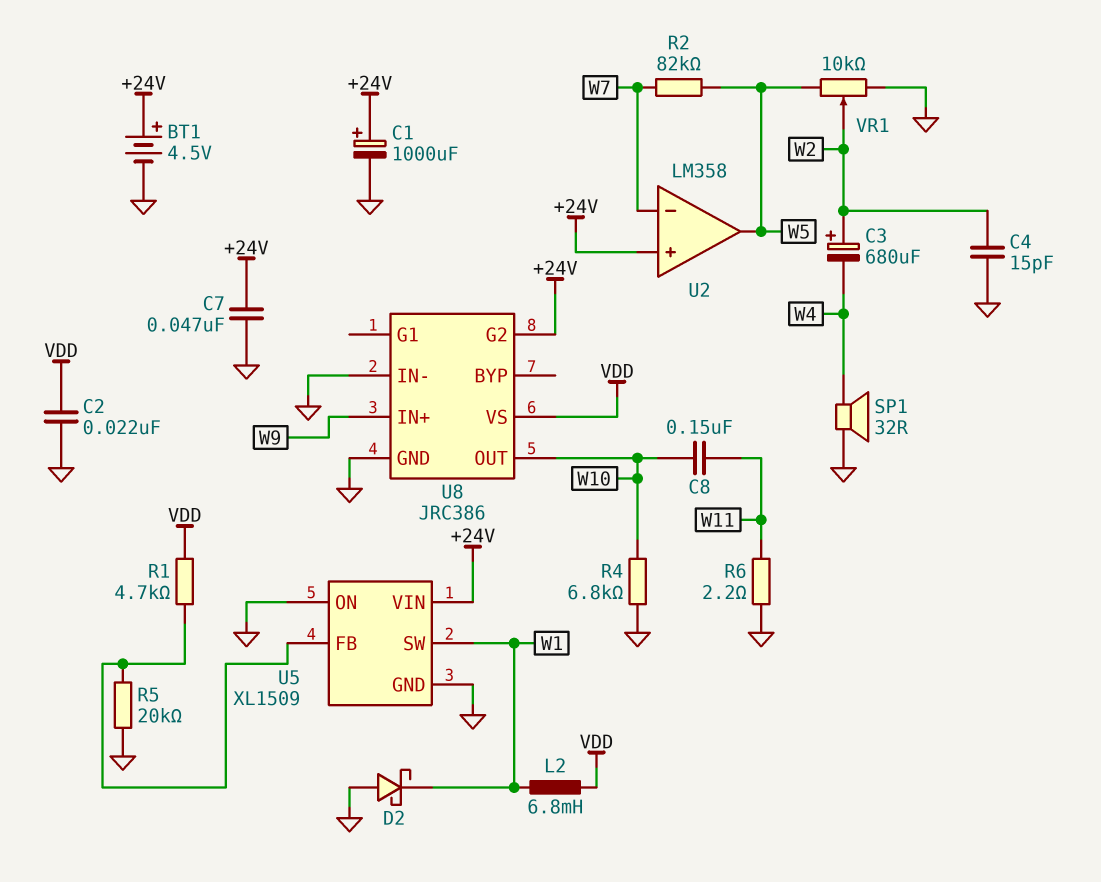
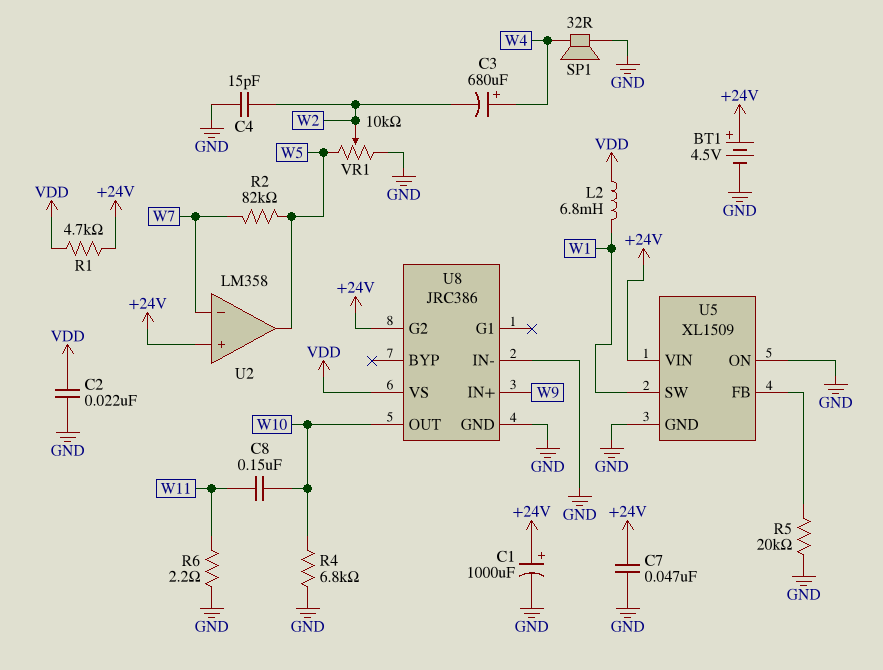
C3: 680uF (plus W2, minus W4) -> 680uF (plus W4, minus W2)
D2: schottky (A GND, K W1) -> none
R1: 4.7k (U5/FB, VDD) -> 4.7k (+24V, VDD)

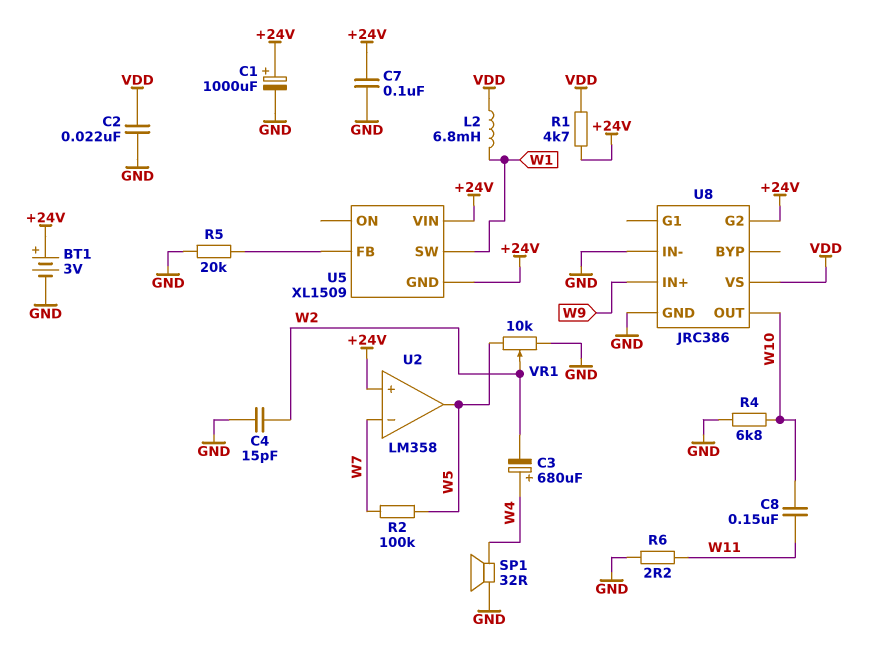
BT1: 4.5V (plus +24V, minus GND) -> 3V (plus +24V, minus GND)
C7: 47nF (+24V, GND) -> 100nF (+24V, GND)
R2: 82k (W5, W7) -> 100k (W5, W7)
U5 pin GND: GND -> +24V
U5 pin ON: GND -> none

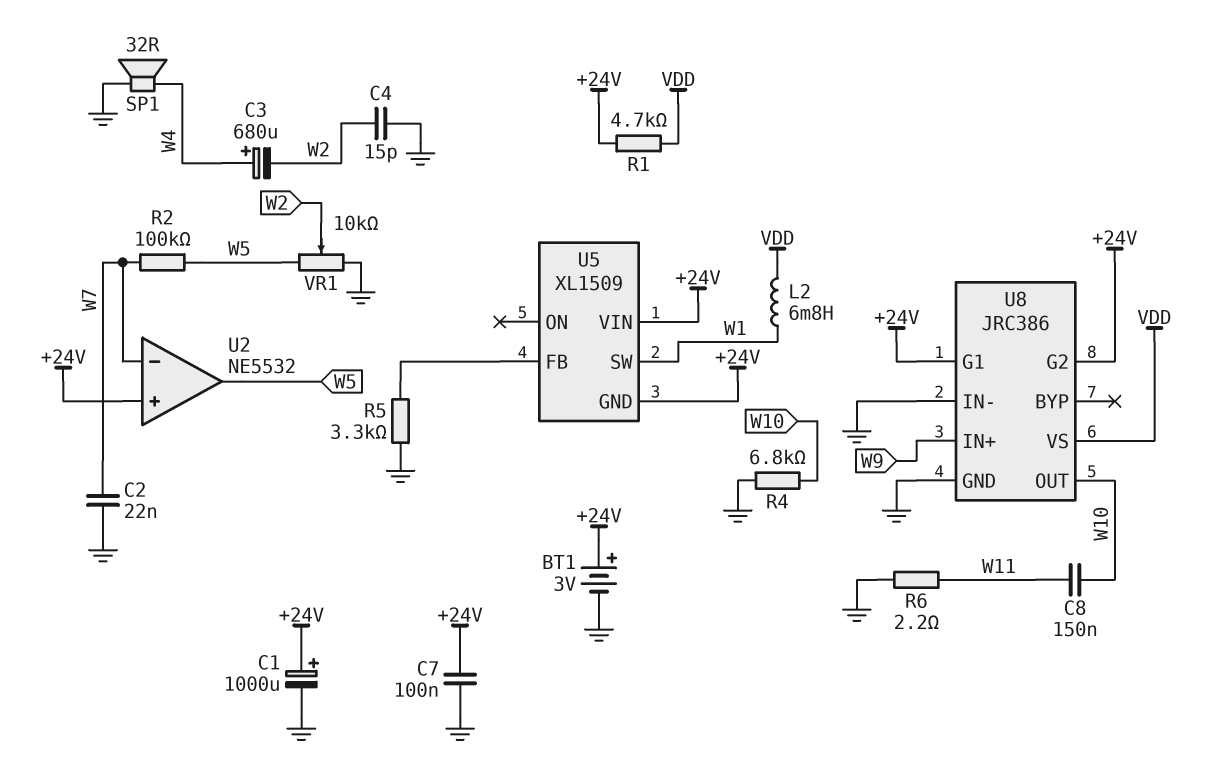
C2: 22nF (GND, VDD) -> 22nF (GND, W7)
R5: 20k (GND, U5/FB) -> 3.3k (GND, U5/FB)
U2: LM358 -> NE5532
U8 pin G1: none -> +24V

